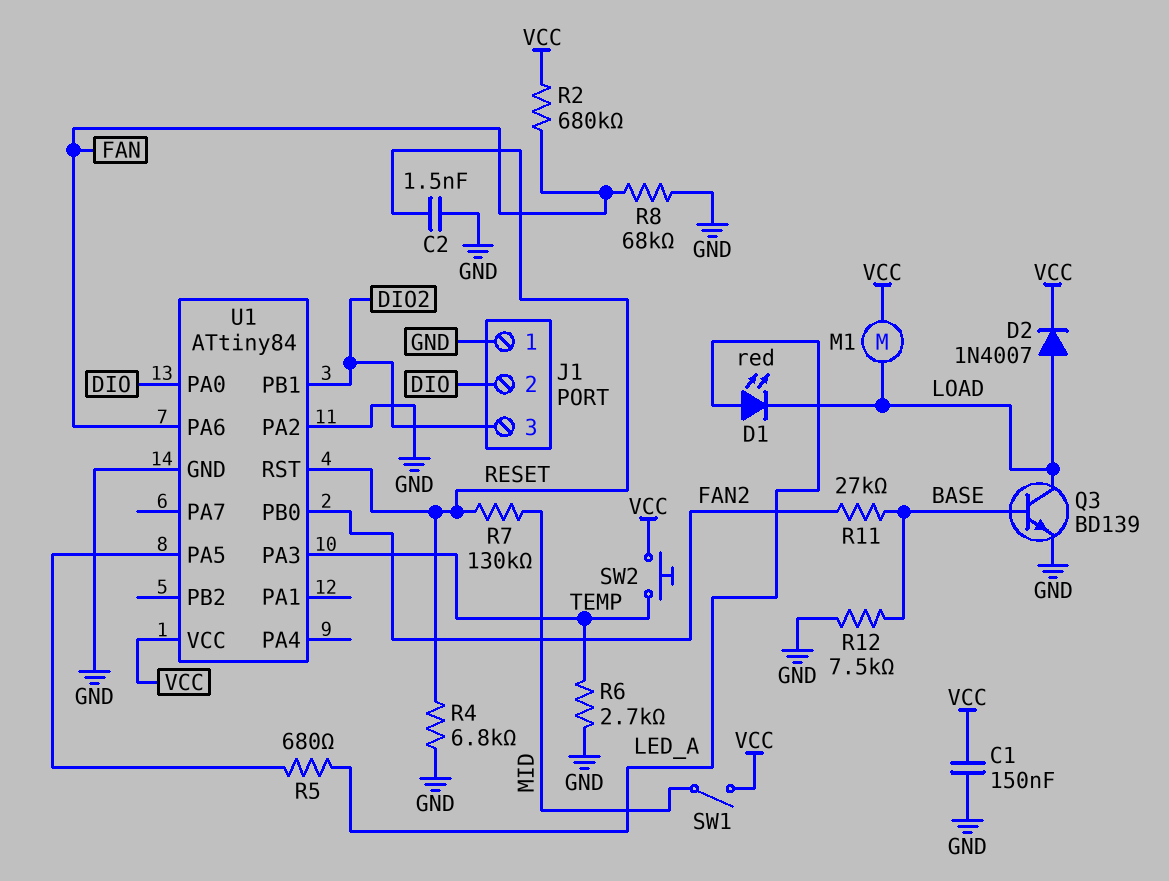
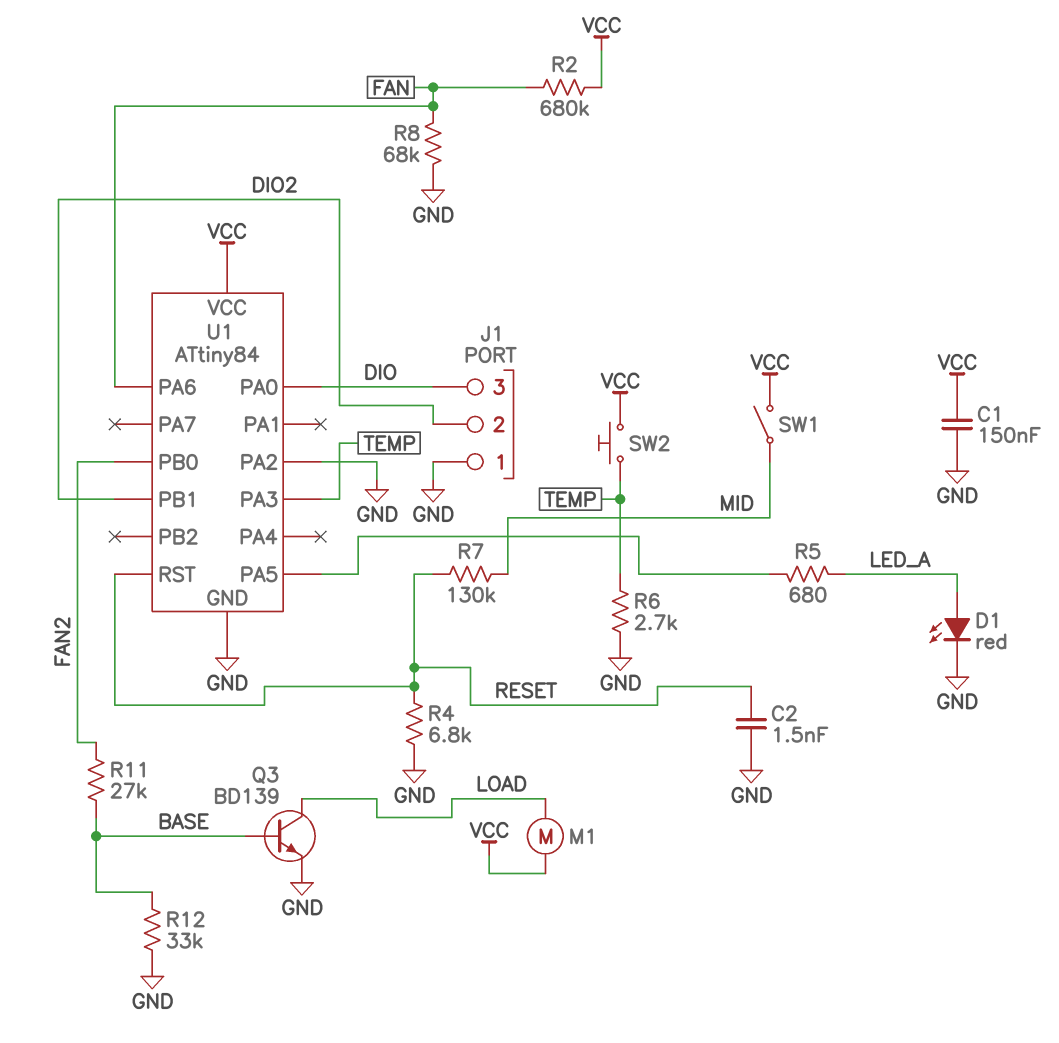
D1: LED red (A LED_A, K LOAD) -> LED red (A LED_A, K GND)
D2: diode 1N4007 (A LOAD, K VCC) -> none
J1 pin 2: DIO -> DIO2
J1 pin 3: DIO2 -> DIO
R12: 7.5k (BASE, GND) -> 33k (BASE, GND)

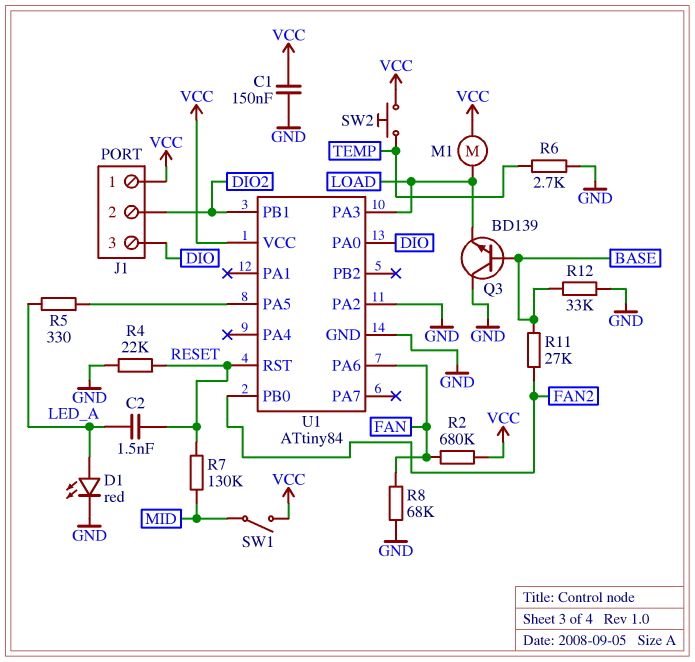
C2: 1.5nF (GND, RESET) -> 1.5nF (LED_A, RESET)
J1 pin 1: GND -> VCC
Q3: NPN BD139 (B BASE, C LOAD, E GND) -> NPN BD139 (B BASE, C GND, E LOAD)
R4: 6.8k (GND, RESET) -> 22k (GND, RESET)
R5: 680 (LED_A, U1/PA5) -> 330 (LED_A, U1/PA5)
U1 pin PA3: TEMP -> LOAD

